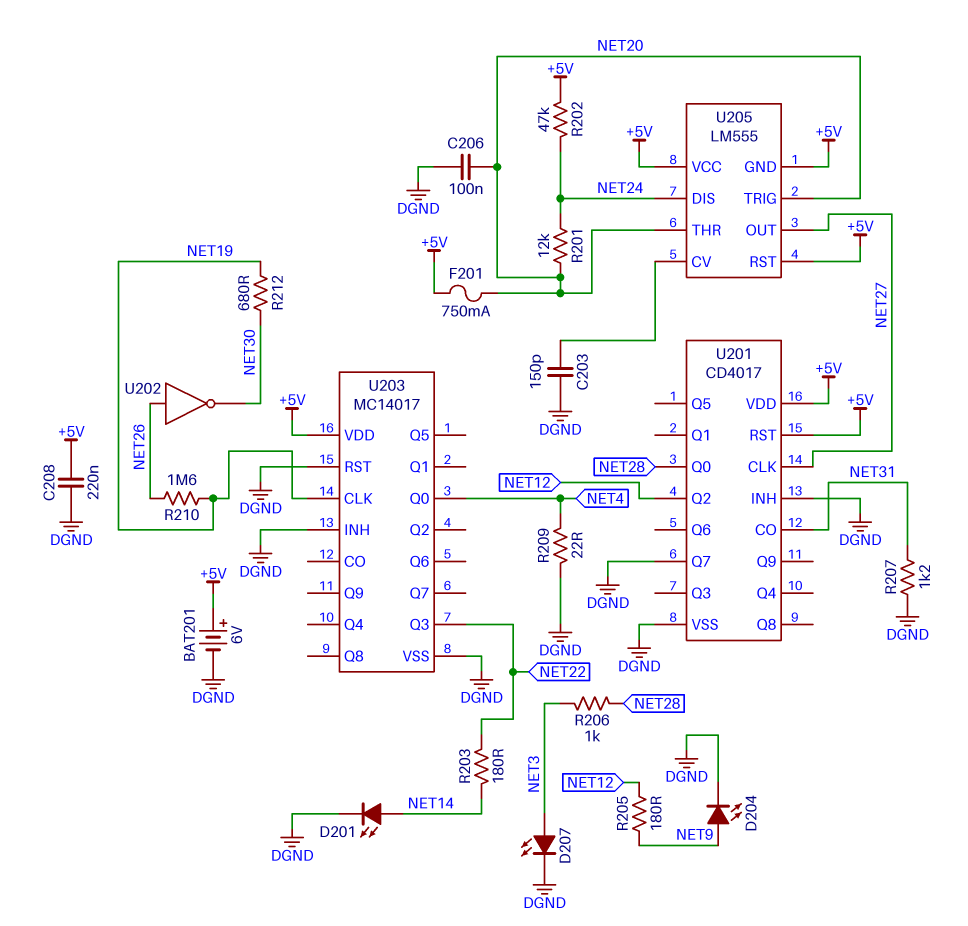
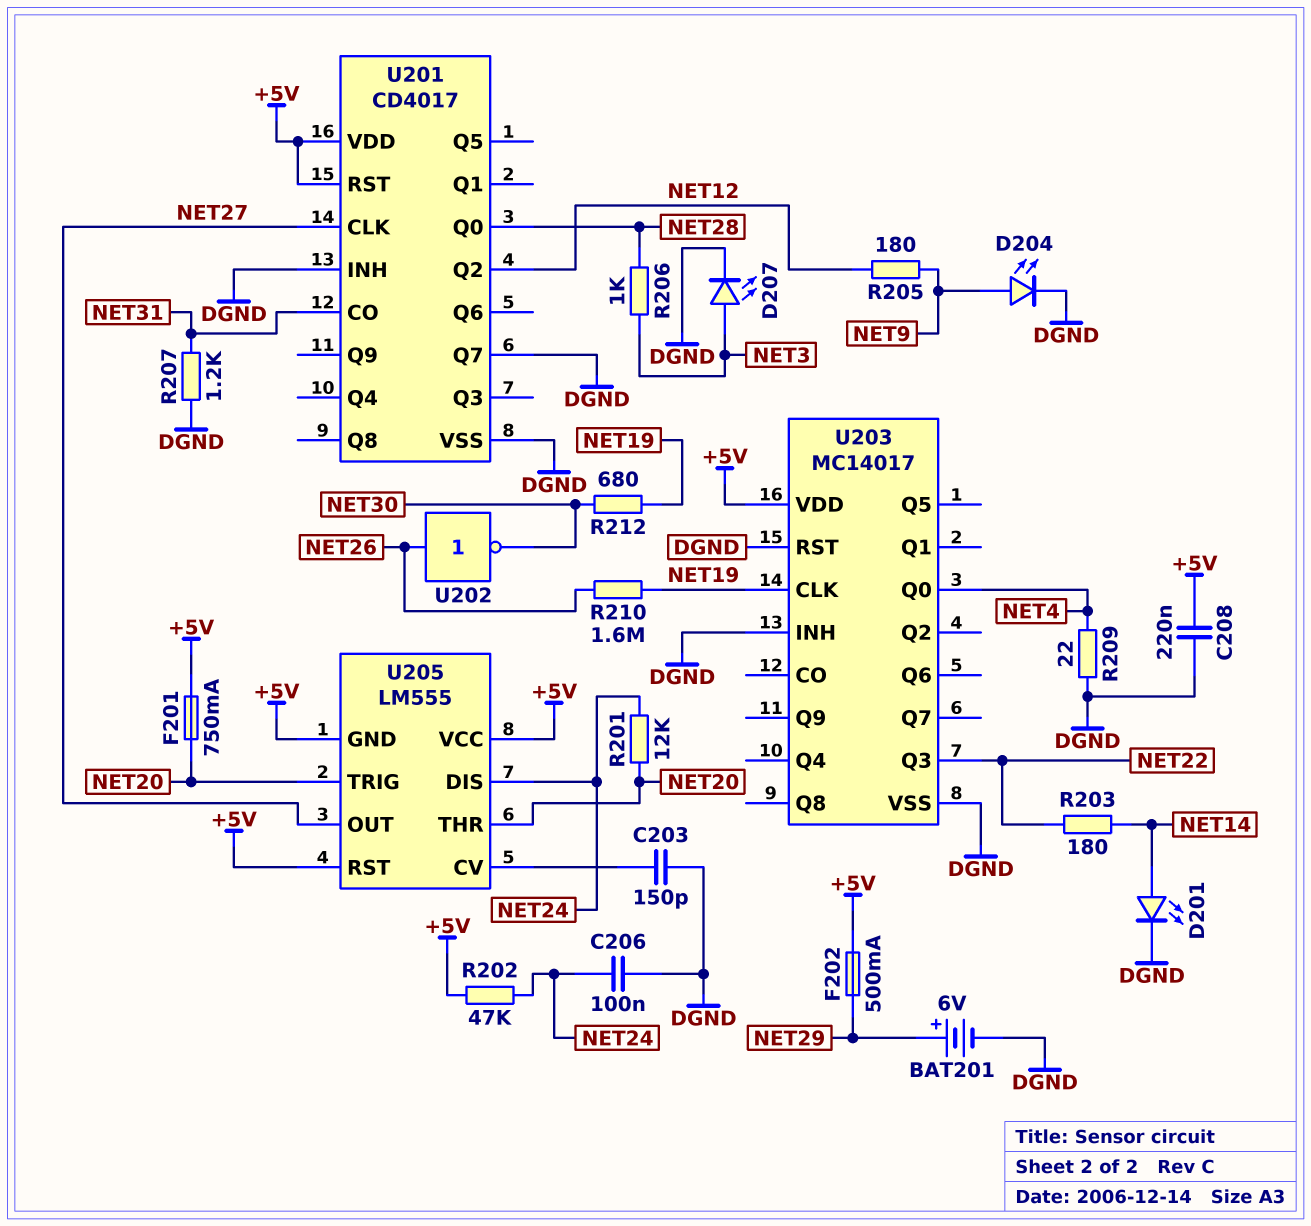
BAT201: 6V (plus +5V, minus DGND) -> 6V (plus NET29, minus DGND)
C206: 100nF (DGND, NET20) -> 100nF (DGND, NET24)
F202: none -> 500mA (+5V, NET29)

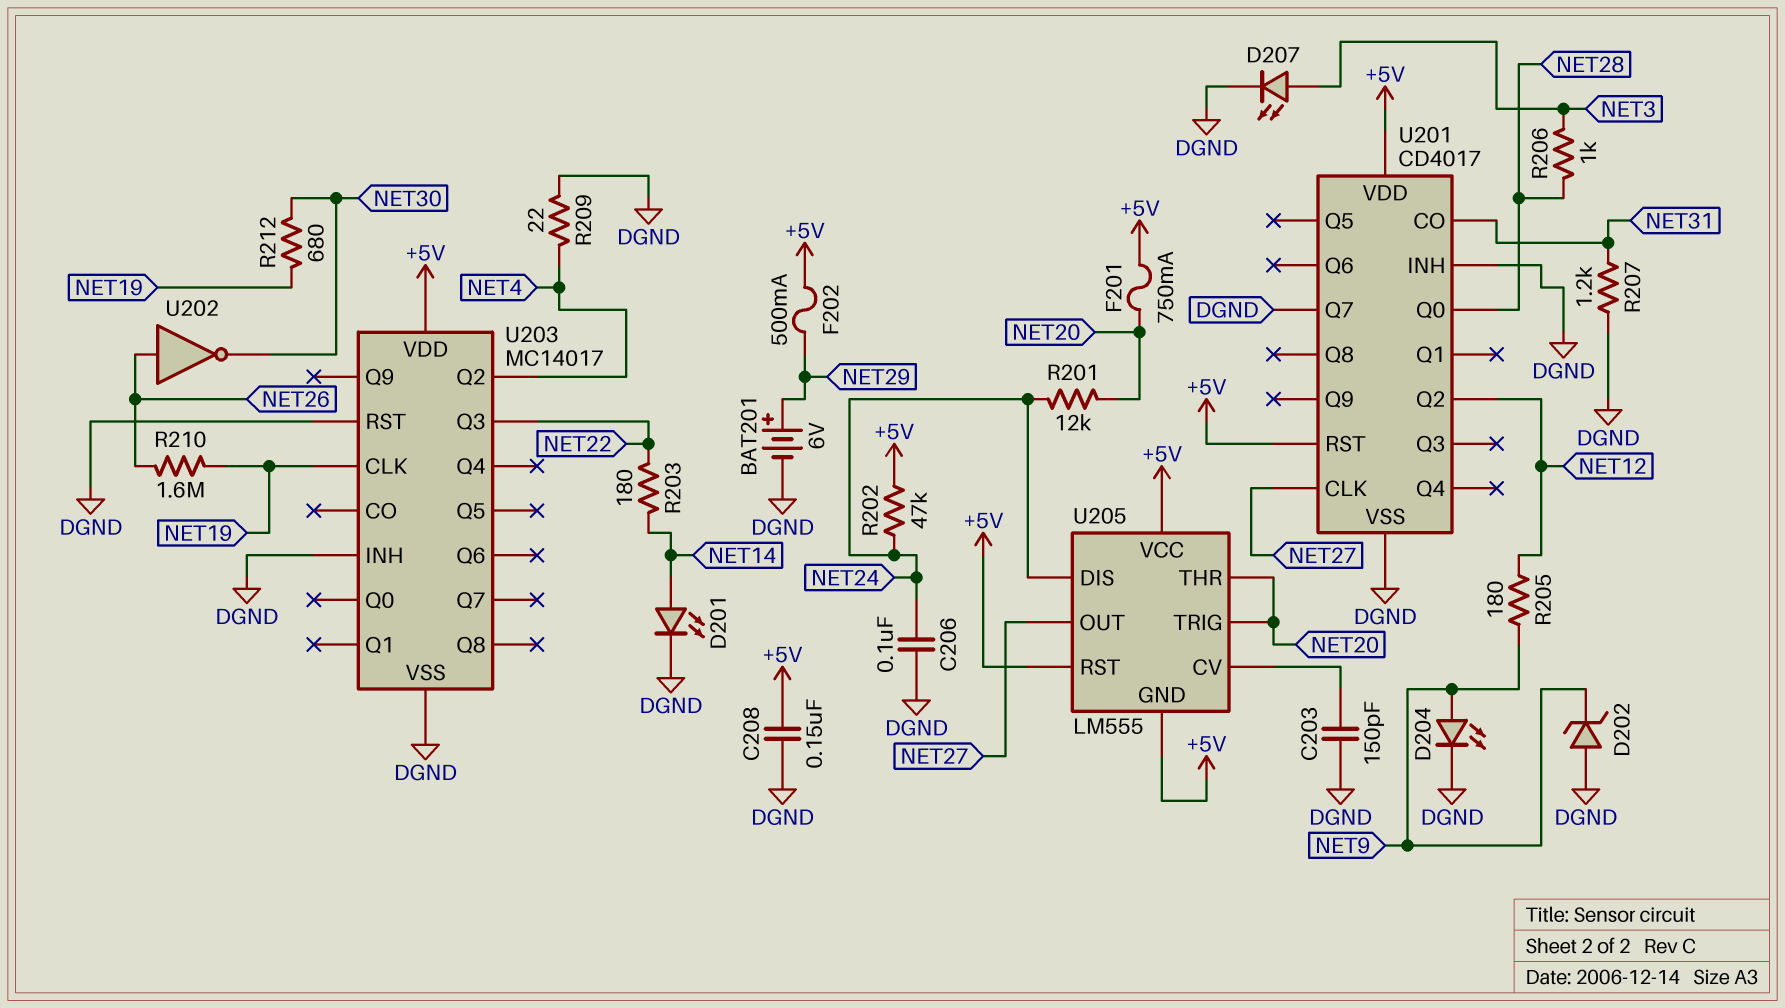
C208: 220nF (+5V, DGND) -> 150nF (+5V, DGND)
D202: none -> zener (A DGND, K NET9)
U203 pin Q0: NET4 -> none
U203 pin Q2: none -> NET4

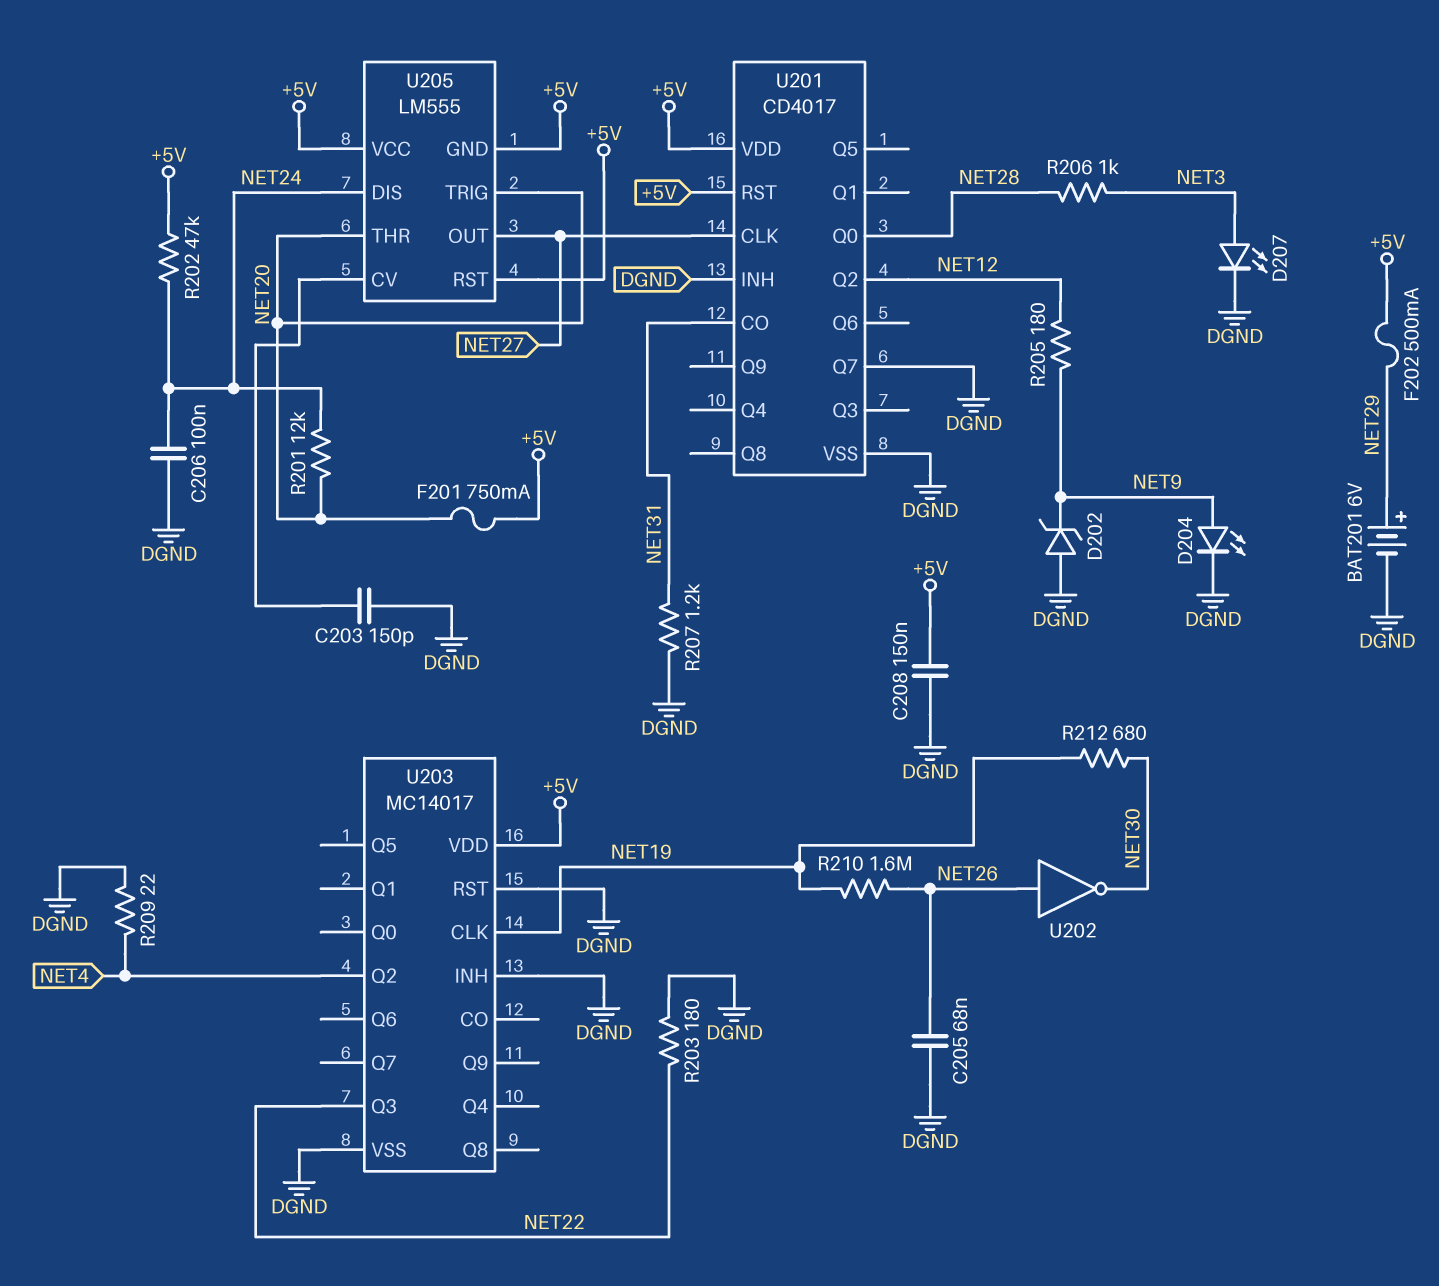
C205: none -> 68nF (DGND, NET26)
D201: LED (A NET14, K DGND) -> none
R203: 180 (NET14, NET22) -> 180 (DGND, NET22)

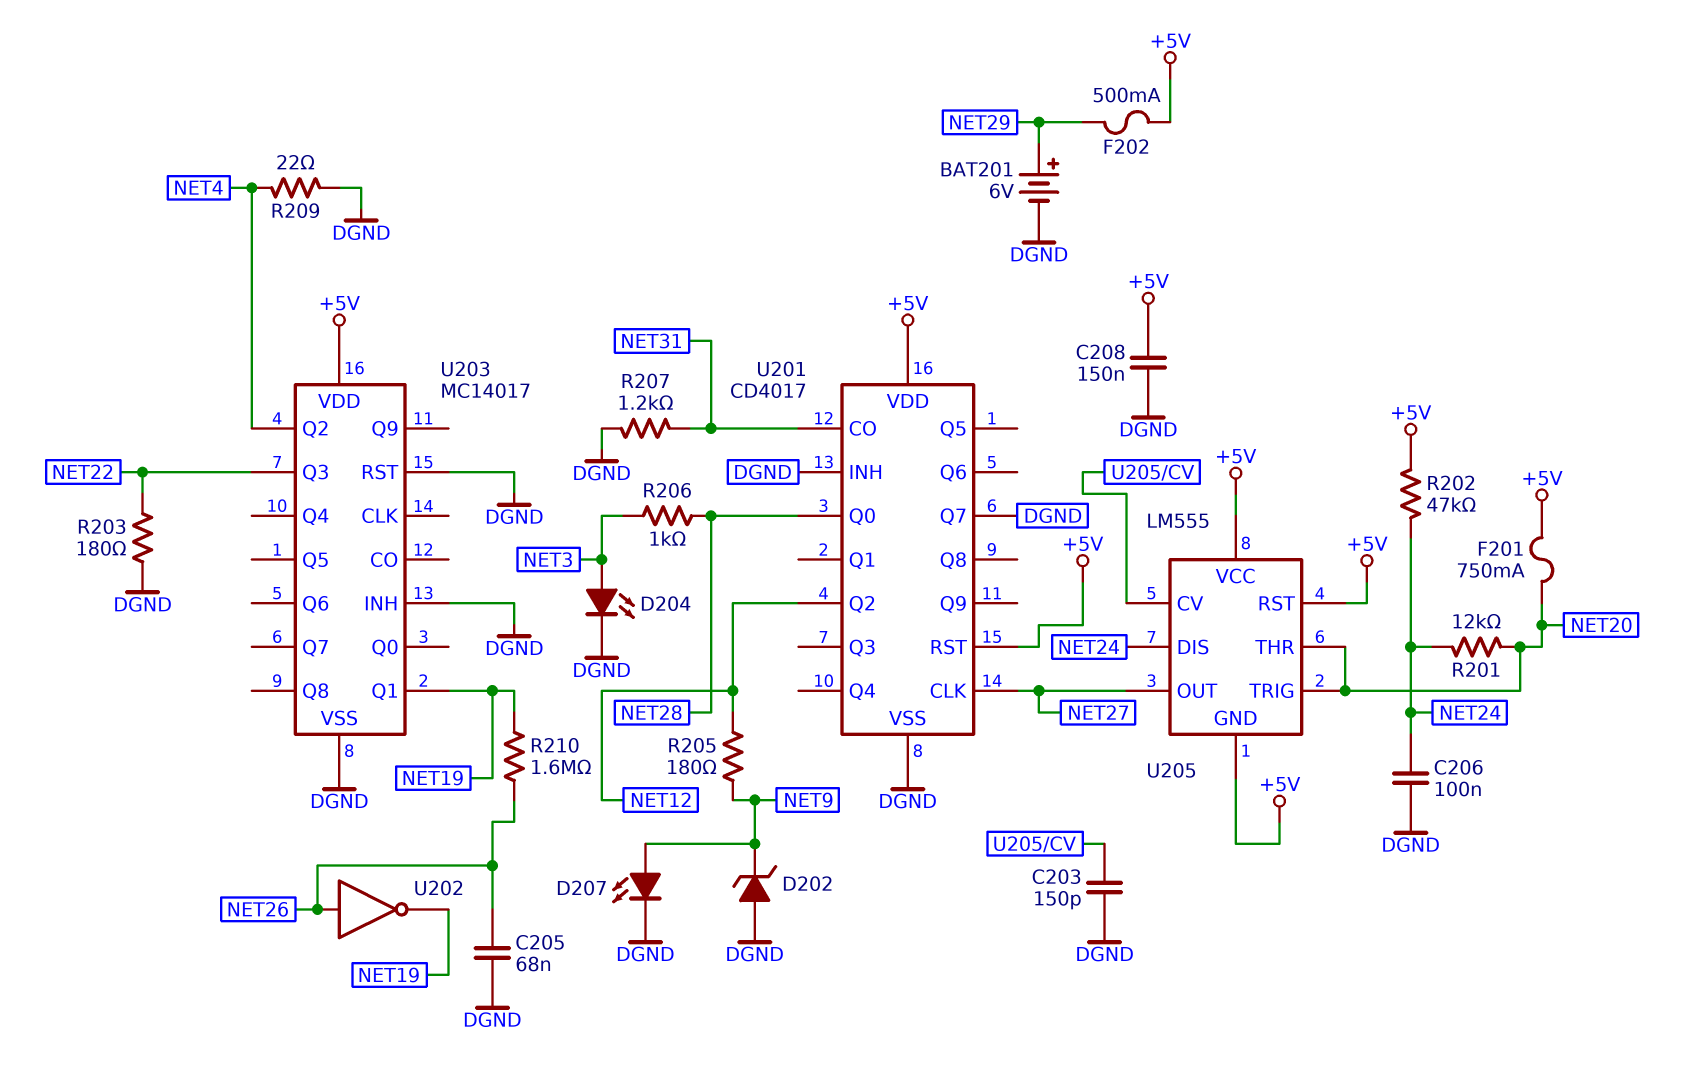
D204: LED (A NET9, K DGND) -> LED (A NET3, K DGND)
D207: LED (A NET3, K DGND) -> LED (A NET9, K DGND)
R212: 680 (NET19, NET30) -> none
U202: NOT (in NET26, out NET30) -> NOT (in NET26, out NET19)
U203 pin CLK: NET19 -> none
U203 pin Q1: none -> NET19

